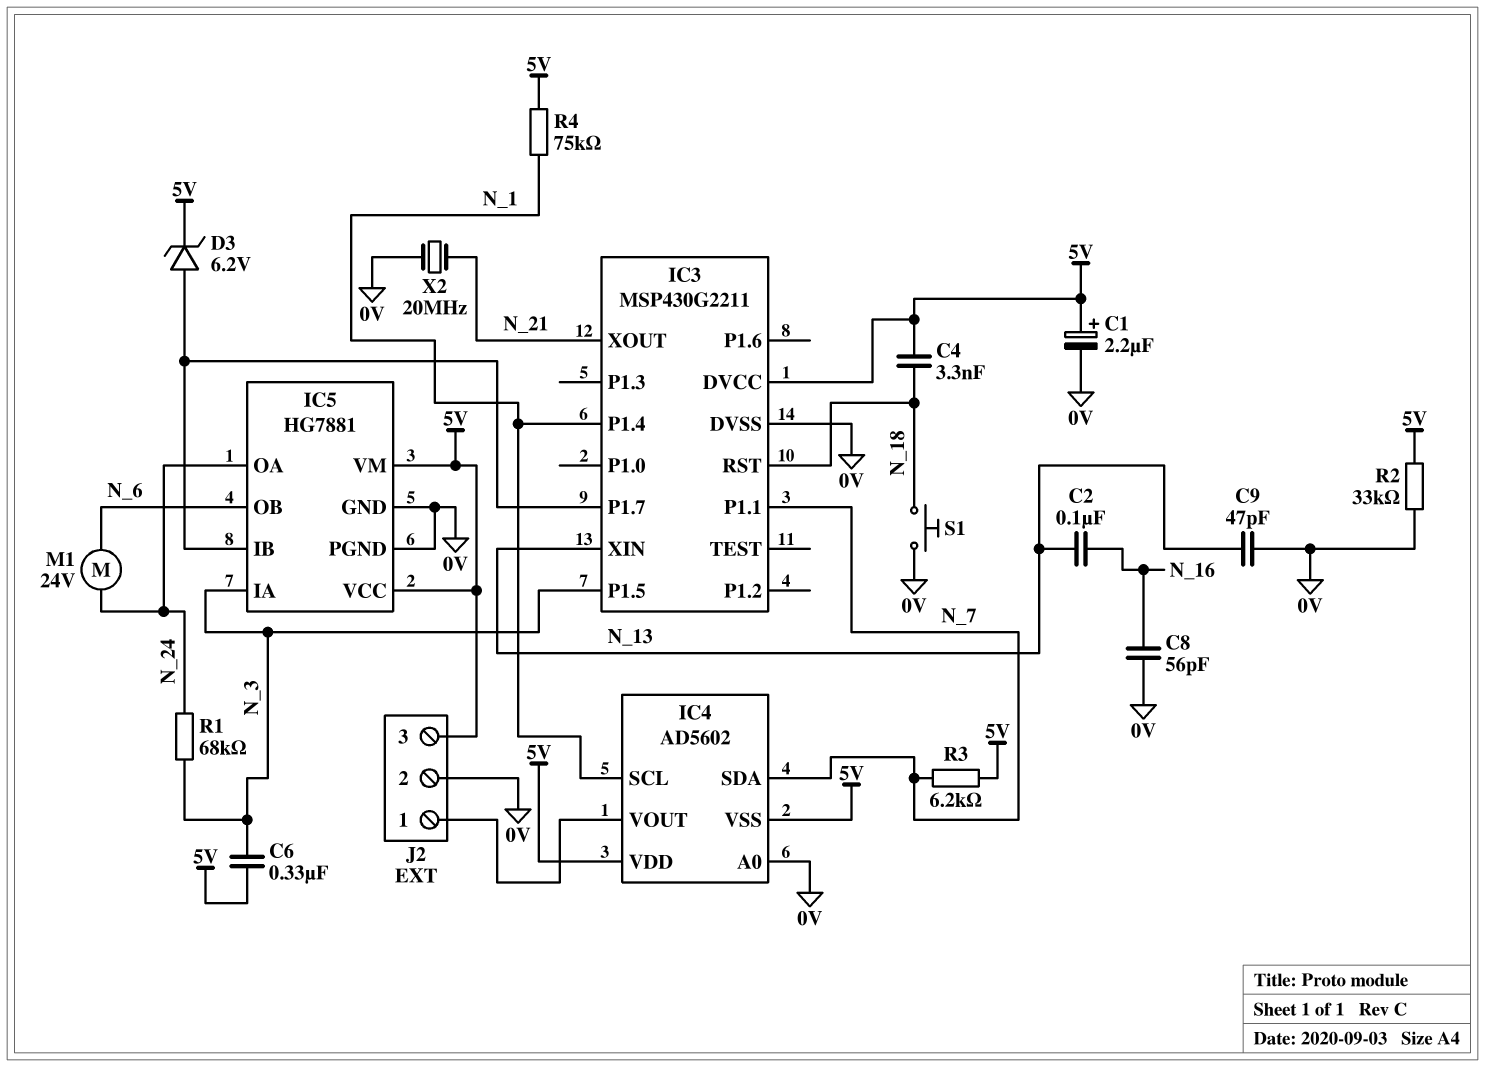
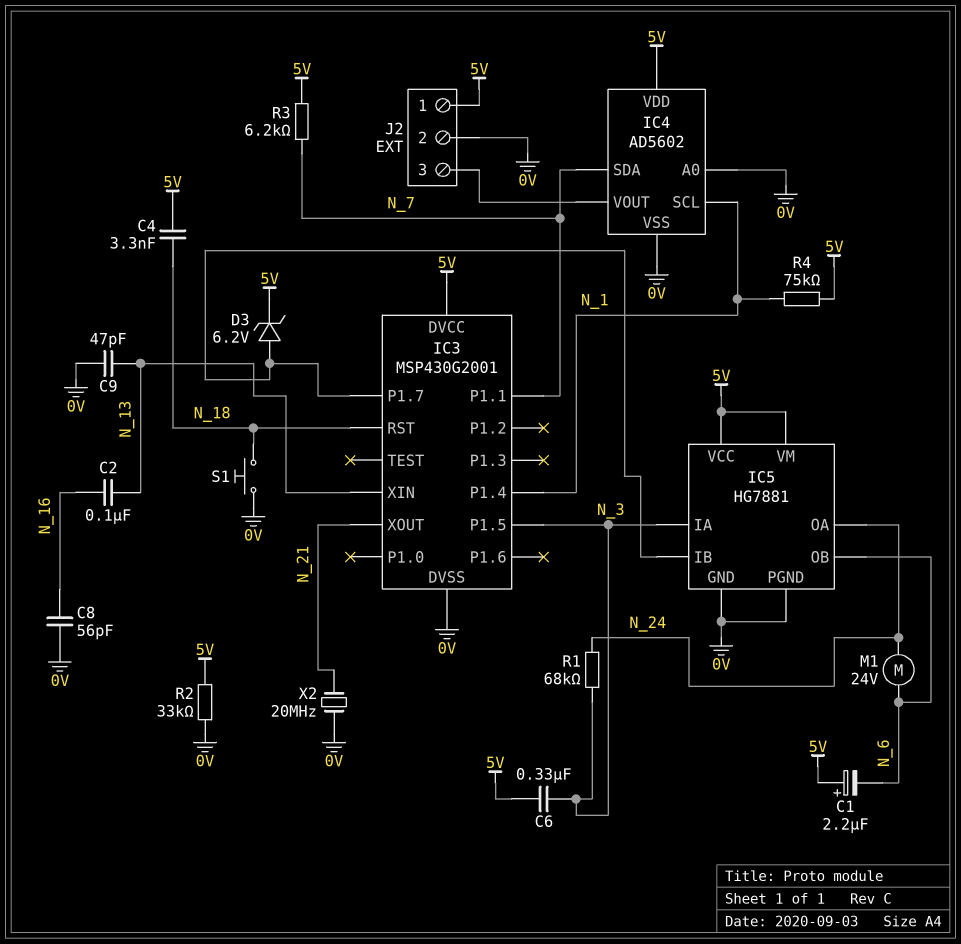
C1: 2.2uF (plus 5V, minus 0V) -> 2.2uF (plus 5V, minus N_6)
IC3: MSP430G2211 -> MSP430G2001
IC4 pin VSS: 5V -> 0V
J2 pin 1: IC4/VOUT -> 5V
J2 pin 3: 5V -> IC4/VOUT

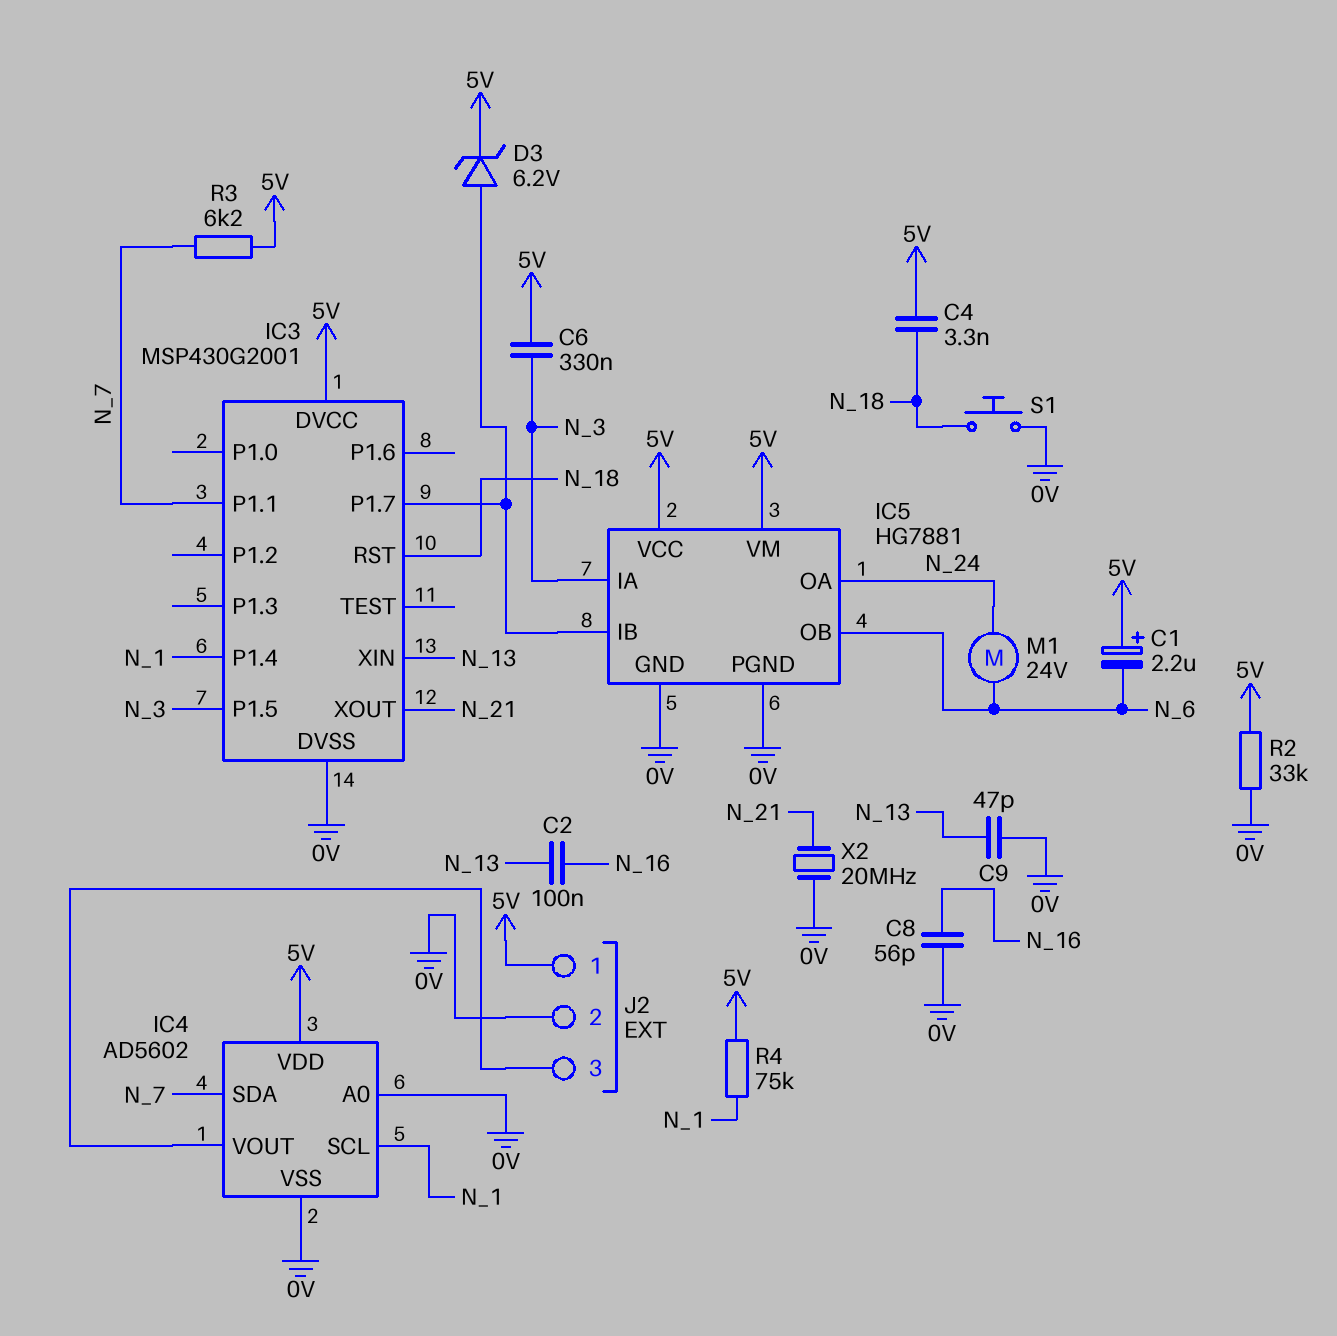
R1: 68k (N_3, N_24) -> none

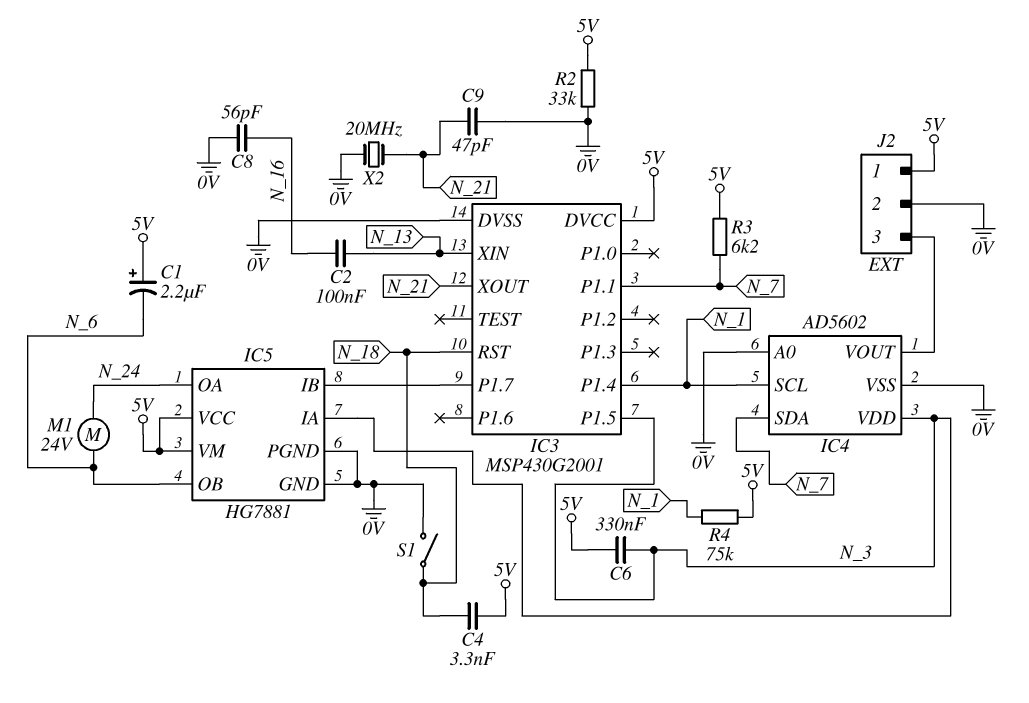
C9: 47pF (0V, N_13) -> 47pF (0V, N_21)
D3: zener 6.2V (A IC3/P1.7, K 5V) -> none
IC4 pin VDD: 5V -> N_3
S1: button (0V, N_18) -> switch (0V, N_18)

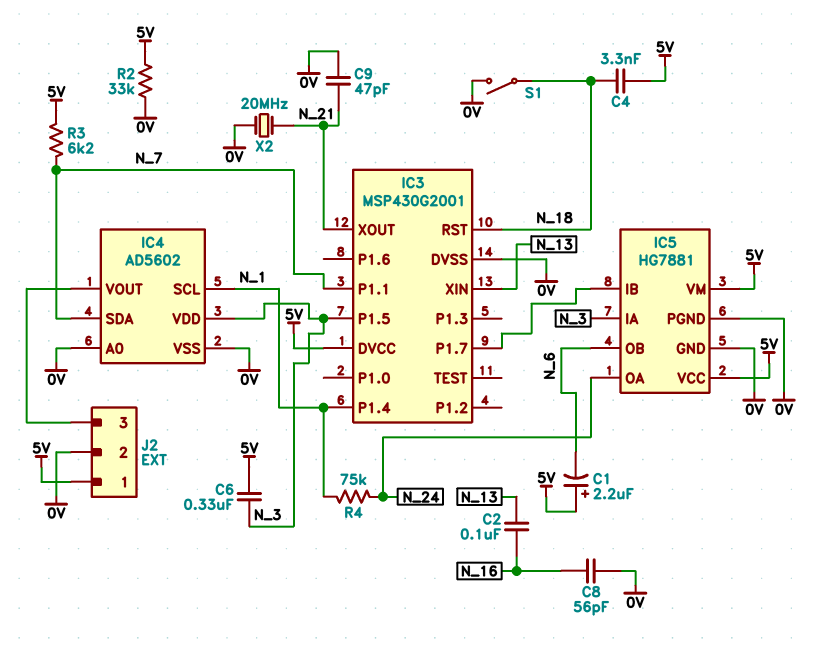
M1: motor 24V (N_6, N_24) -> none
R4: 75k (5V, N_1) -> 75k (N_1, N_24)

